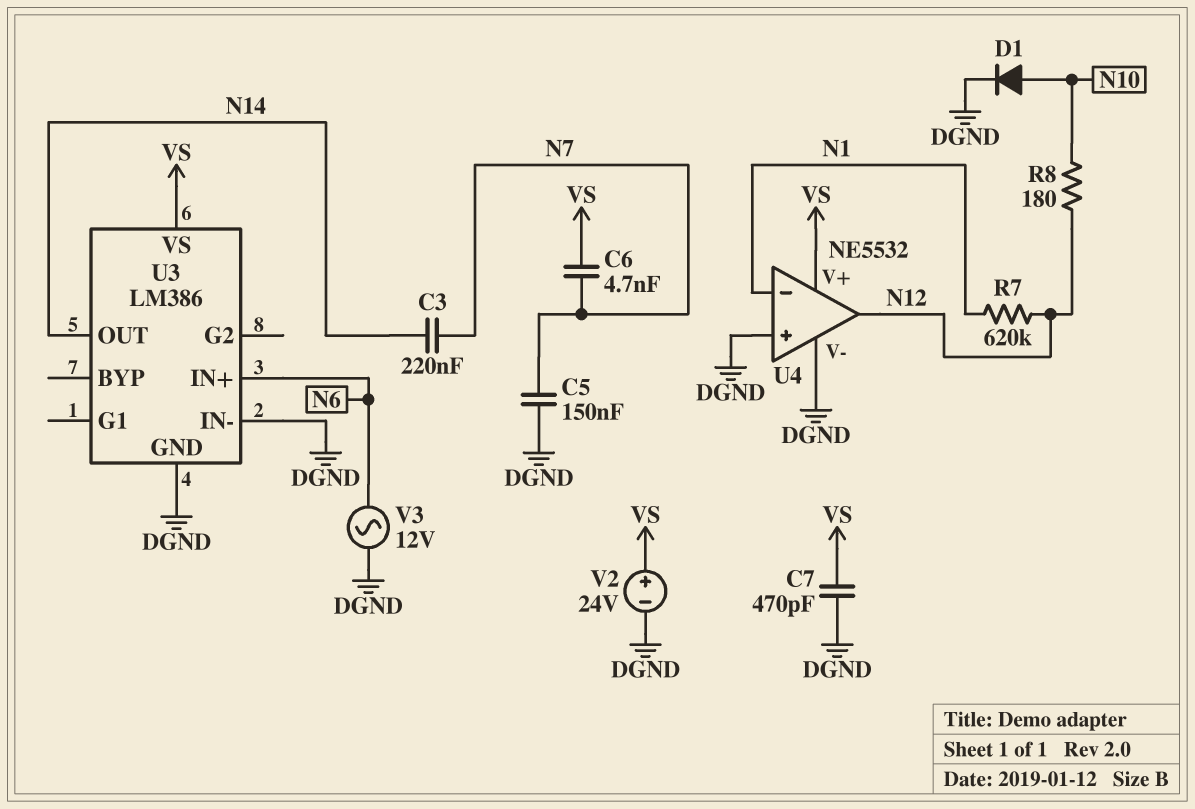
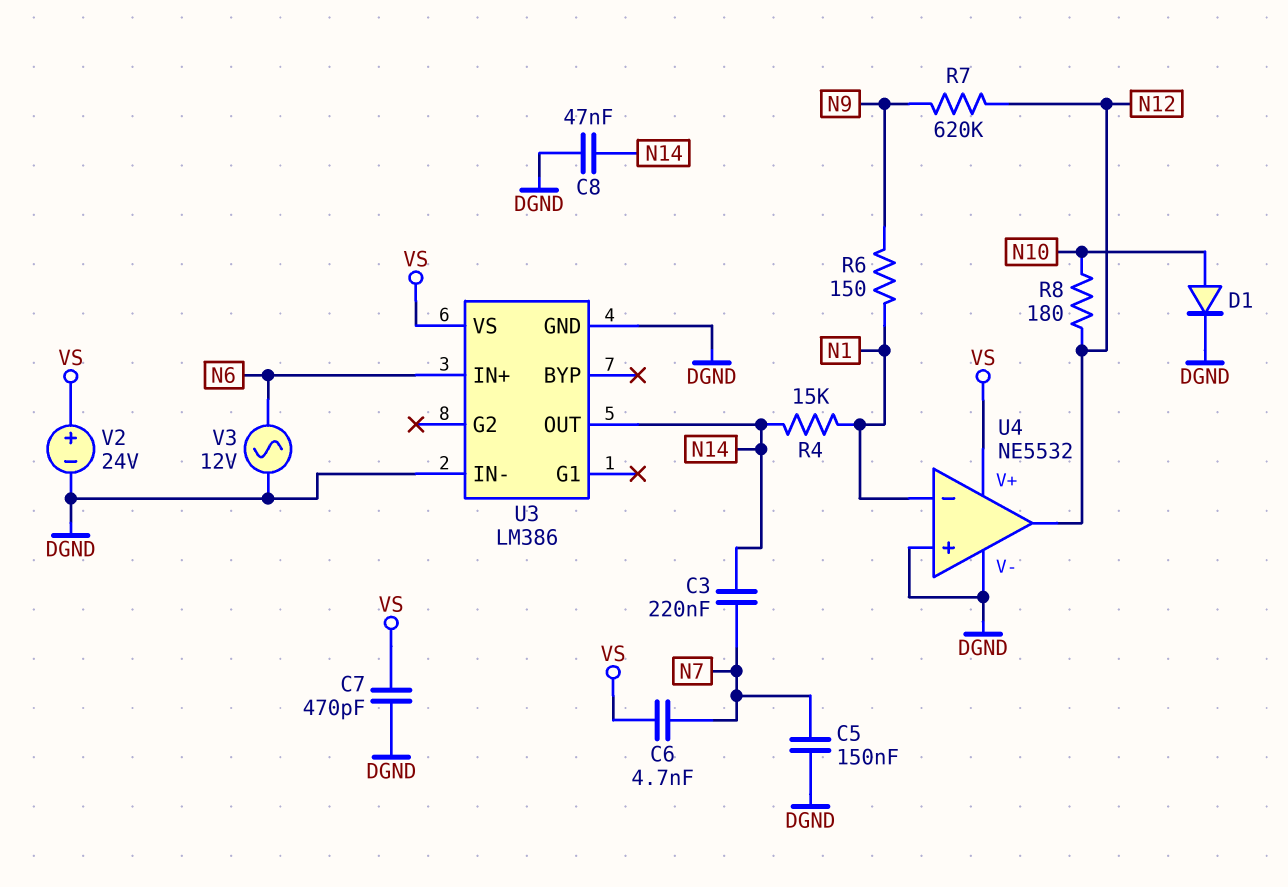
C8: none -> 47nF (DGND, N14)
R4: none -> 15k (N1, N14)
R6: none -> 150 (N1, N9)
R7: 620k (N1, N12) -> 620k (N9, N12)

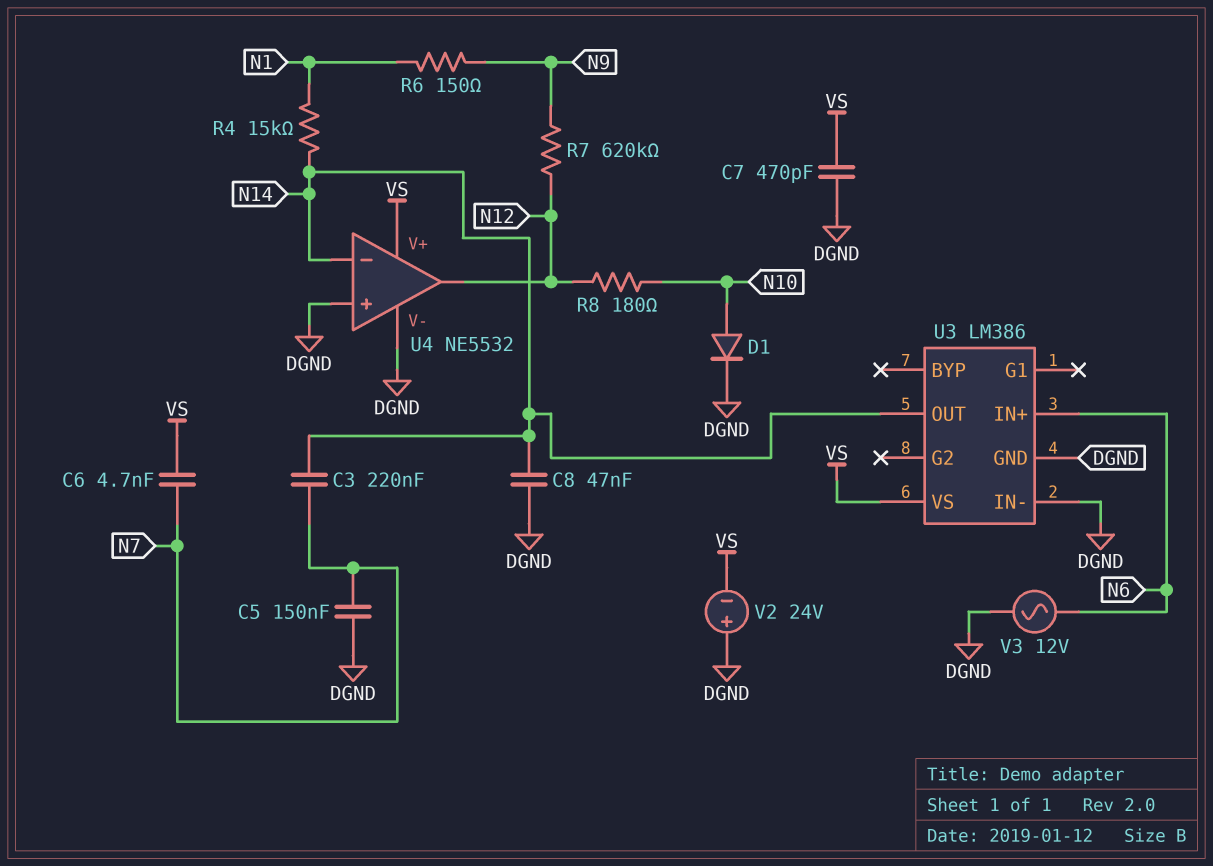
U4 pin in-: N1 -> N14
V2: 24V (plus VS, minus DGND) -> 24V (plus DGND, minus VS)

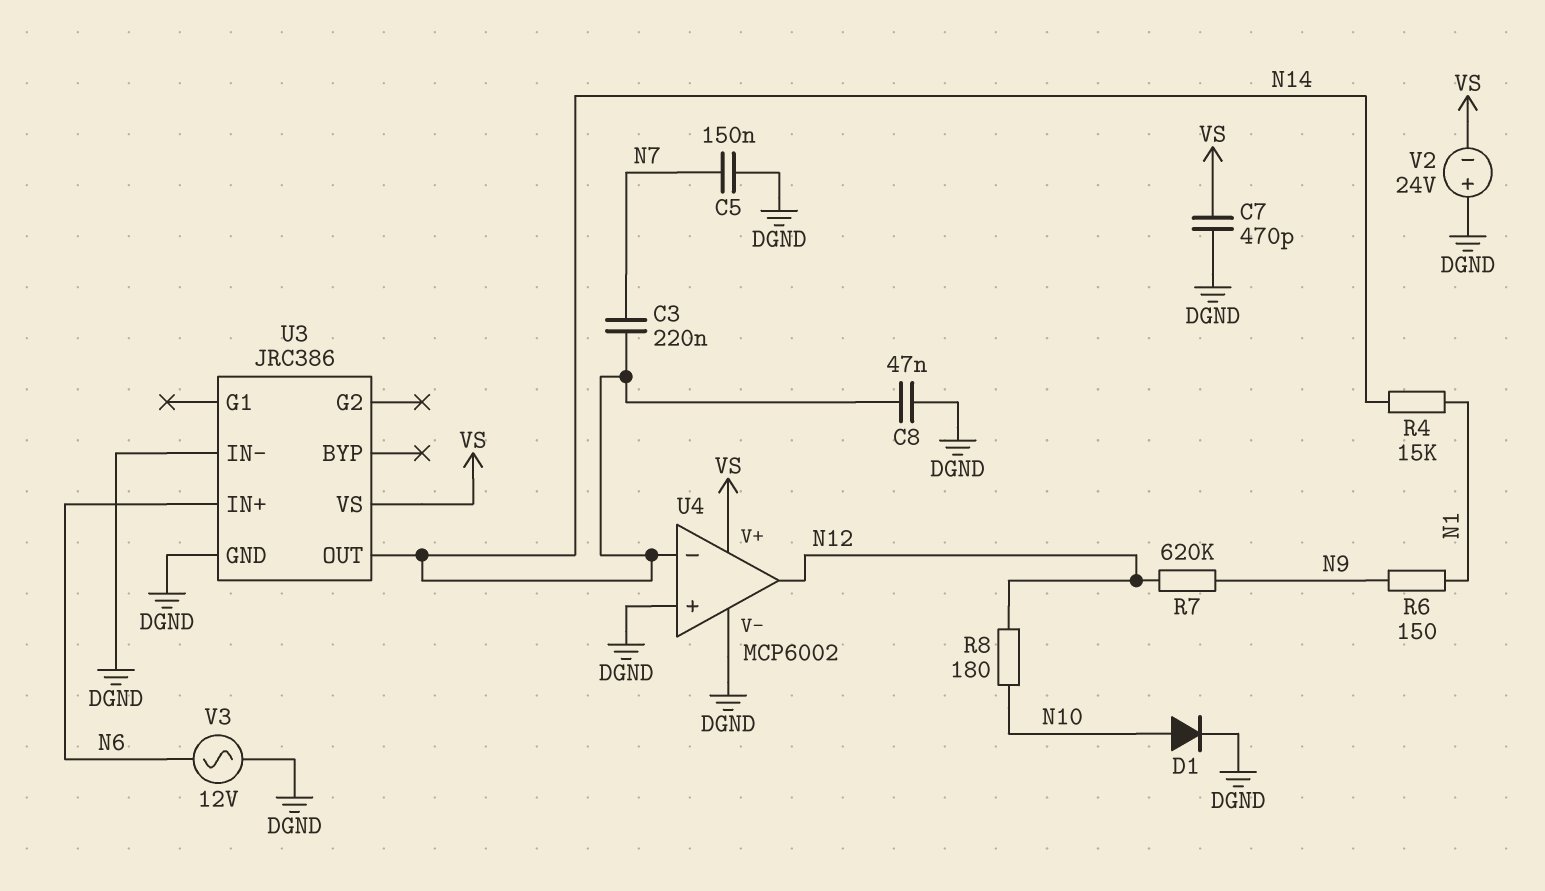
C6: 4.7nF (N7, VS) -> none
U3: LM386 -> JRC386
U4: NE5532 -> MCP6002

